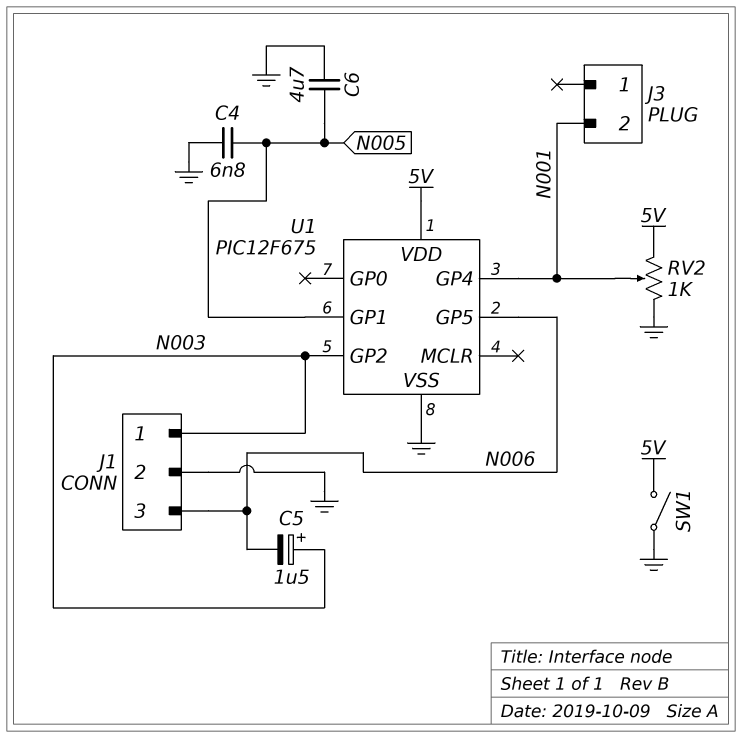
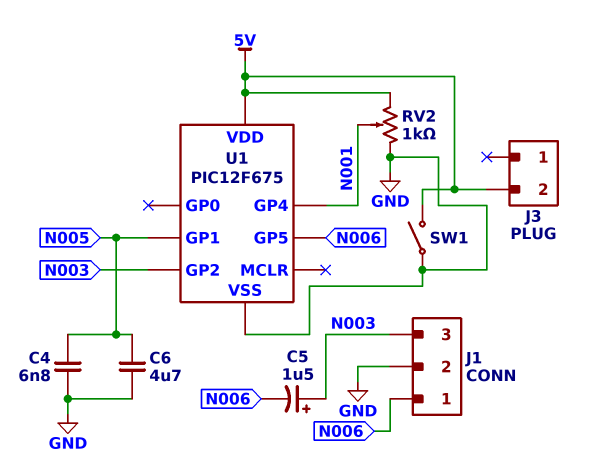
J1 pin 1: N003 -> N006
J1 pin 3: N006 -> N003
J3 pin 2: N001 -> 5V

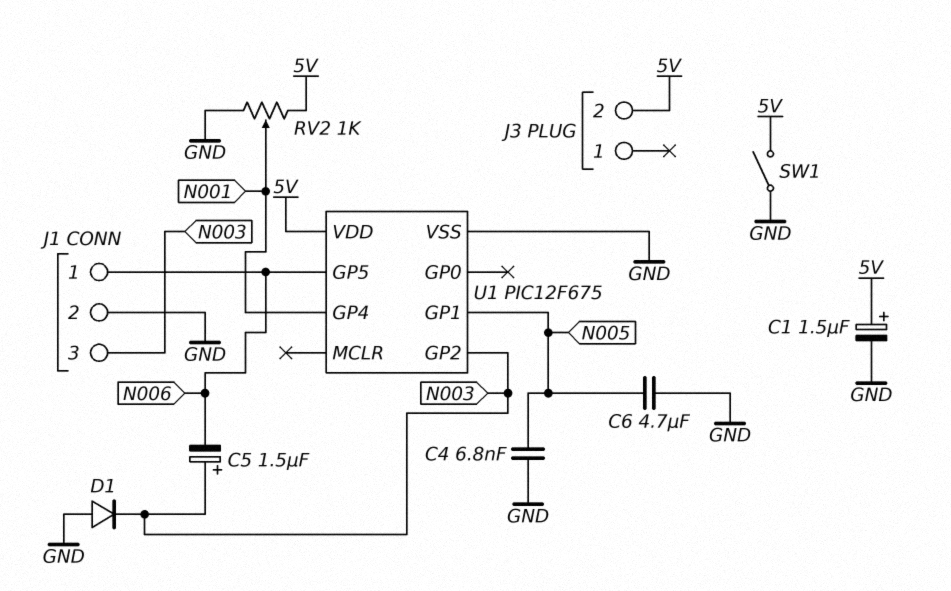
C1: none -> 1.5uF (plus 5V, minus GND)
D1: none -> diode (A GND, K N003)

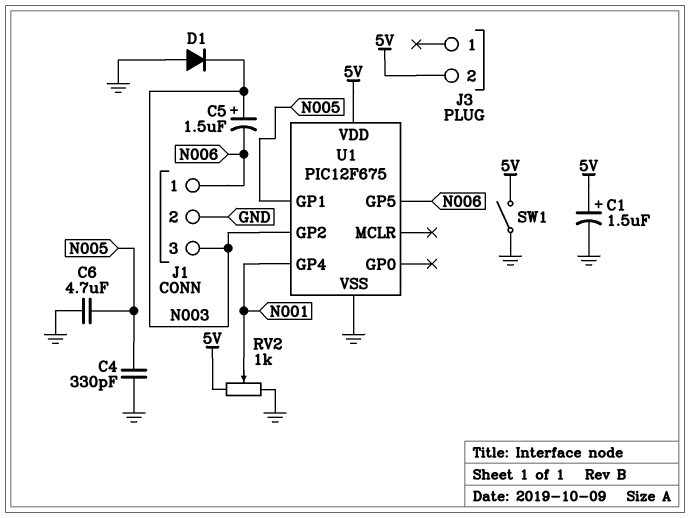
C4: 6.8nF (GND, N005) -> 330pF (GND, N005)

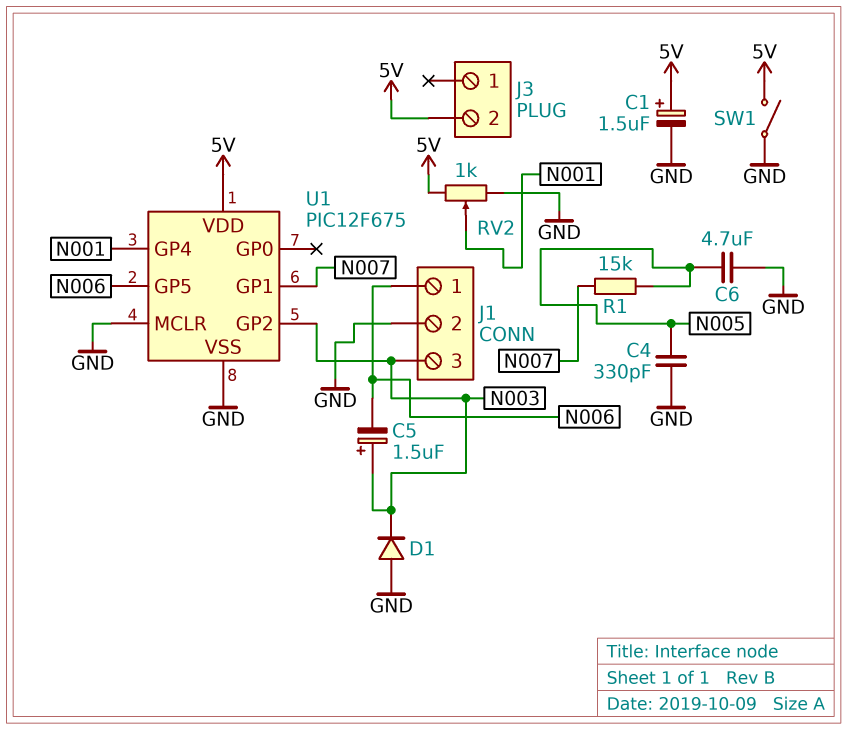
R1: none -> 15k (N005, N007)
U1 pin GP1: N005 -> N007
U1 pin MCLR: none -> GND

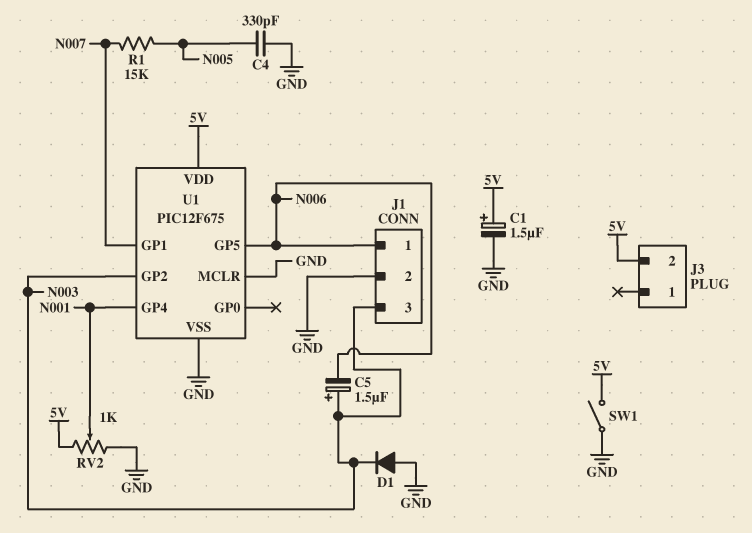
C6: 4.7uF (GND, N005) -> none

